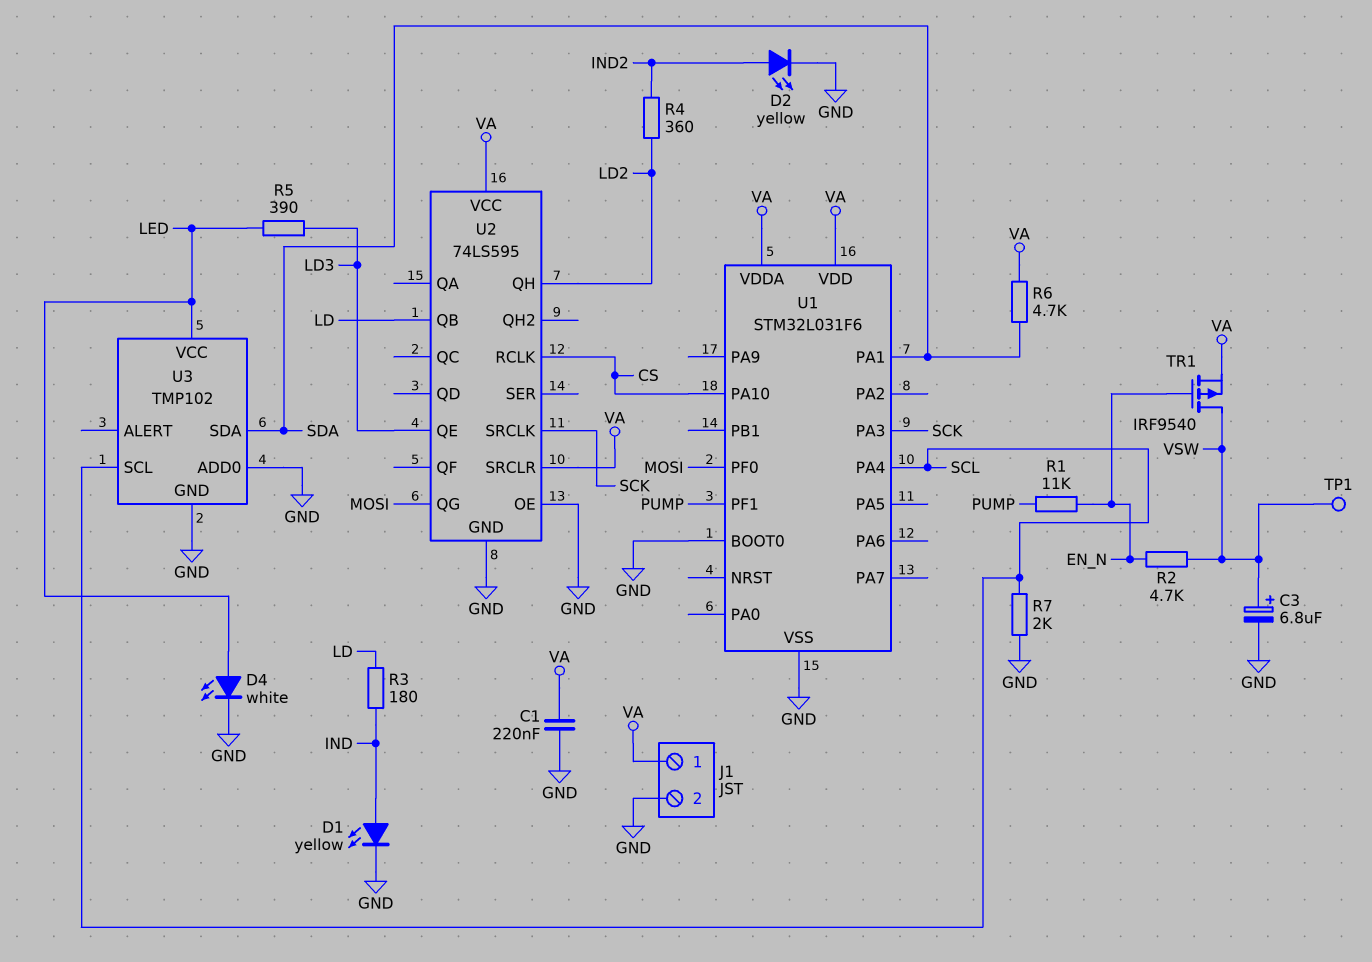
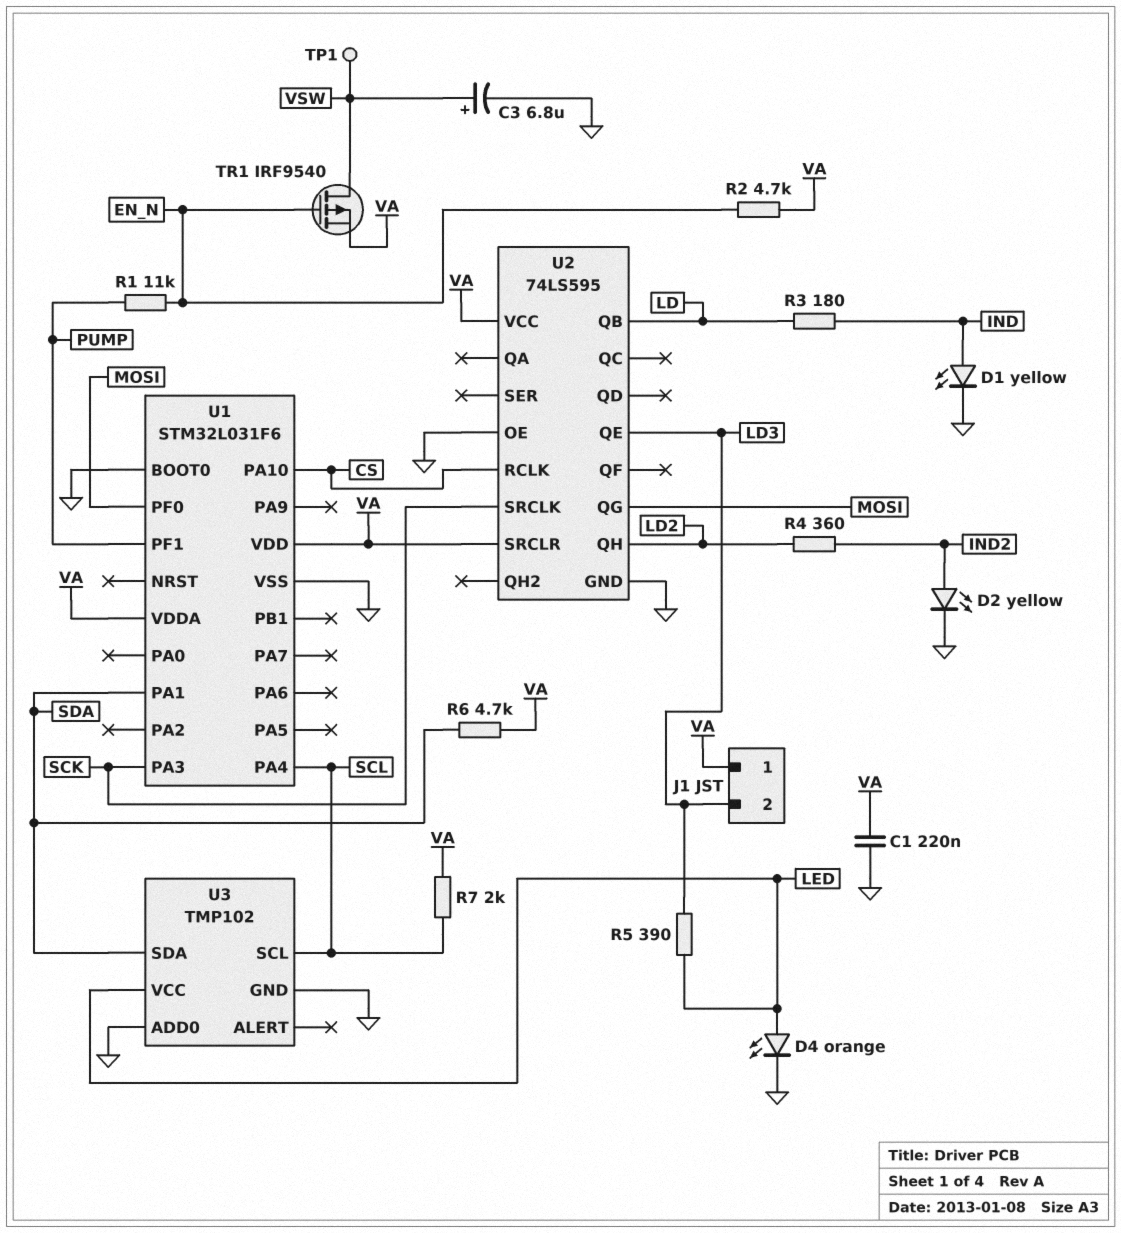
D4: LED white (A LED, K GND) -> LED orange (A LED, K GND)
J1 pin 2: GND -> LD3
R2: 4.7k (EN_N, VSW) -> 4.7k (EN_N, VA)
R7: 2k (GND, SCL) -> 2k (SCL, VA)

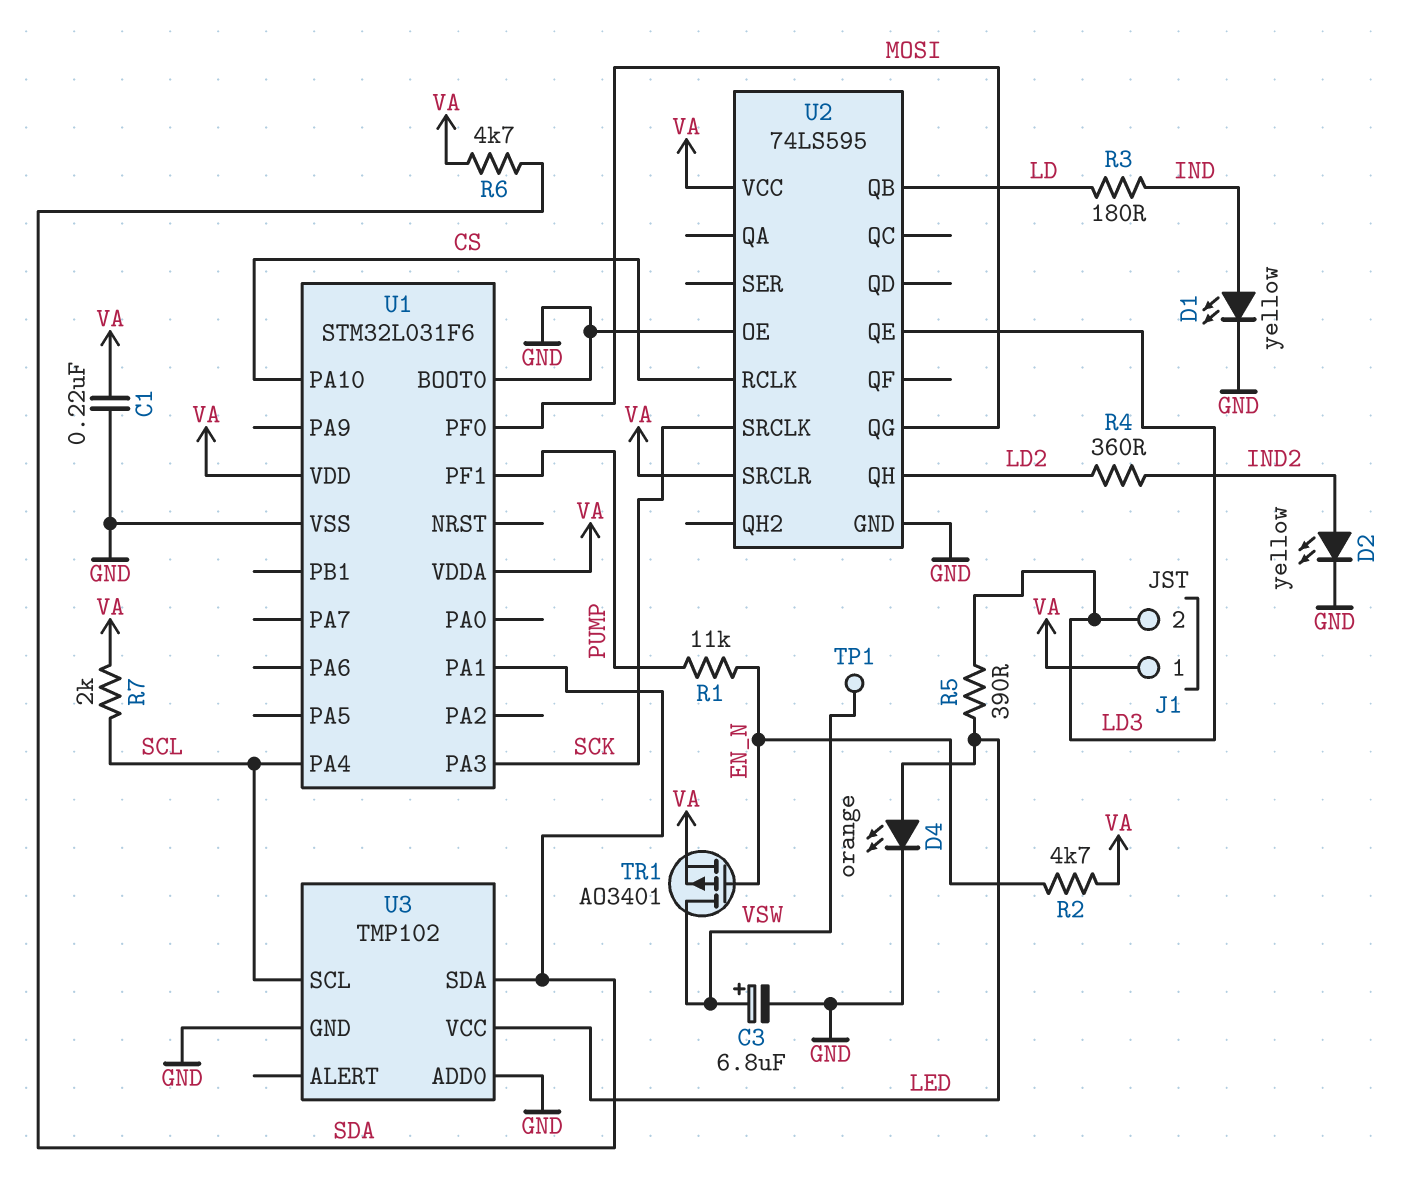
TR1: PMOS IRF9540 (G EN_N, D VSW, S VA) -> PMOS AO3401 (G EN_N, D VSW, S VA)

